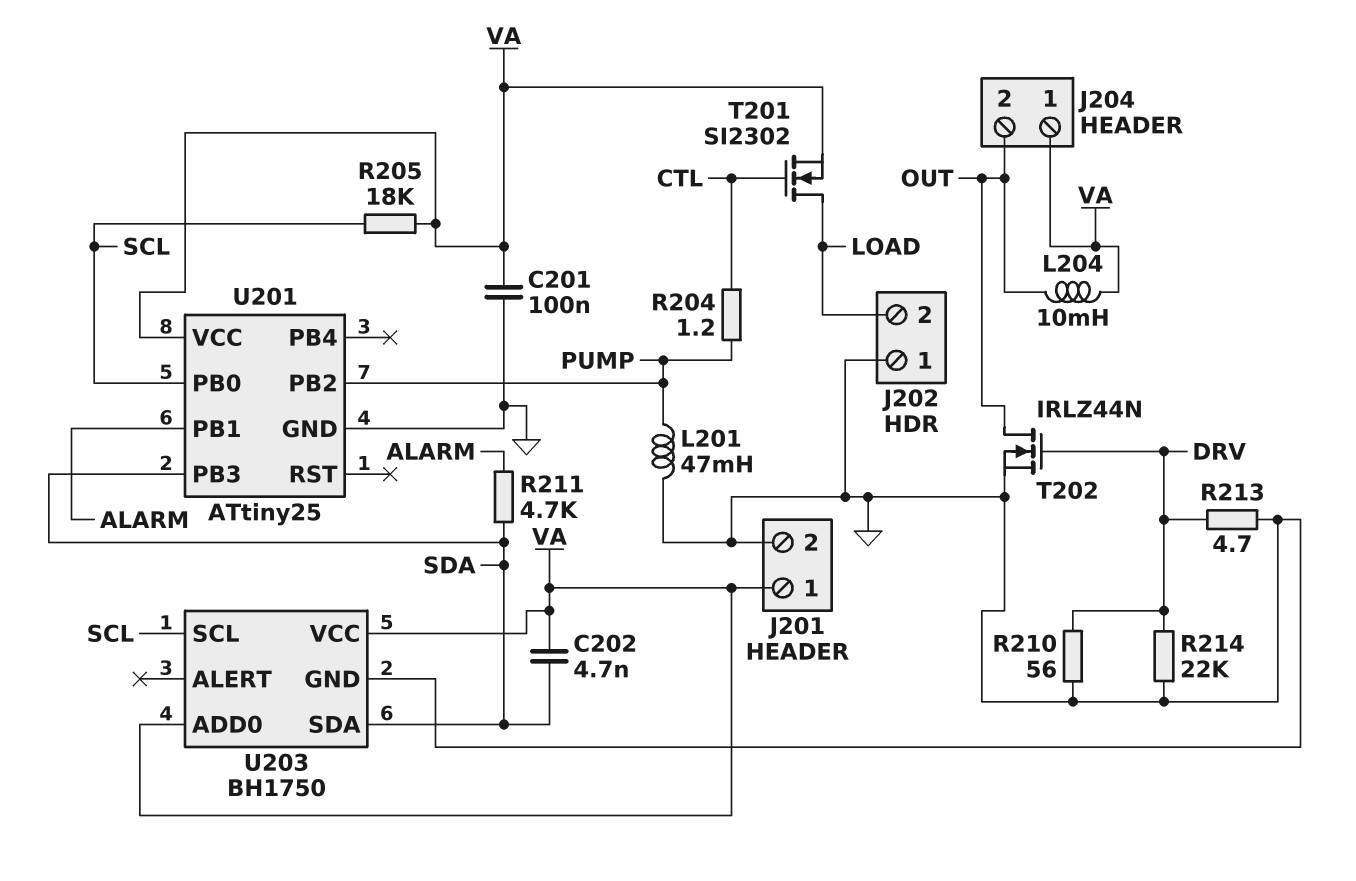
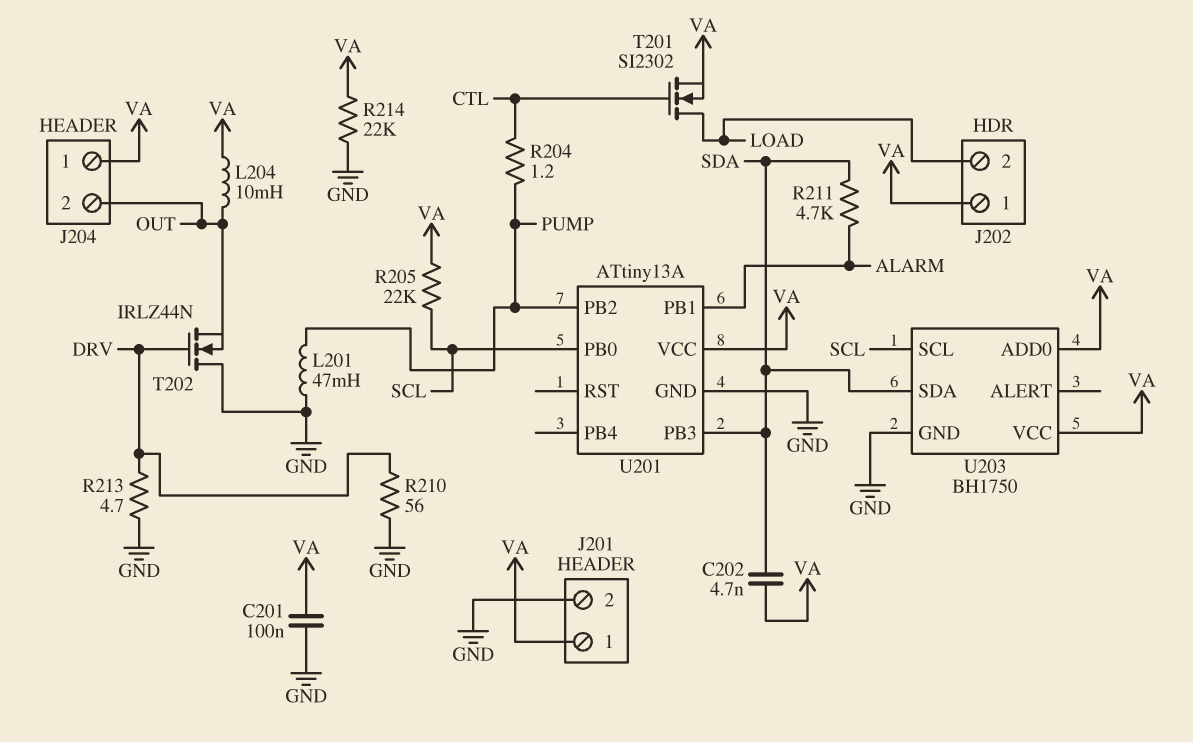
J202 pin 1: GND -> VA
R205: 18k (SCL, VA) -> 22k (SCL, VA)
R214: 22k (DRV, GND) -> 22k (GND, VA)
T202: NMOS IRLZ44N (G DRV, D OUT, S GND) -> NMOS IRLZ44N (G DRV, D GND, S OUT)
U201: ATtiny25 -> ATtiny13A

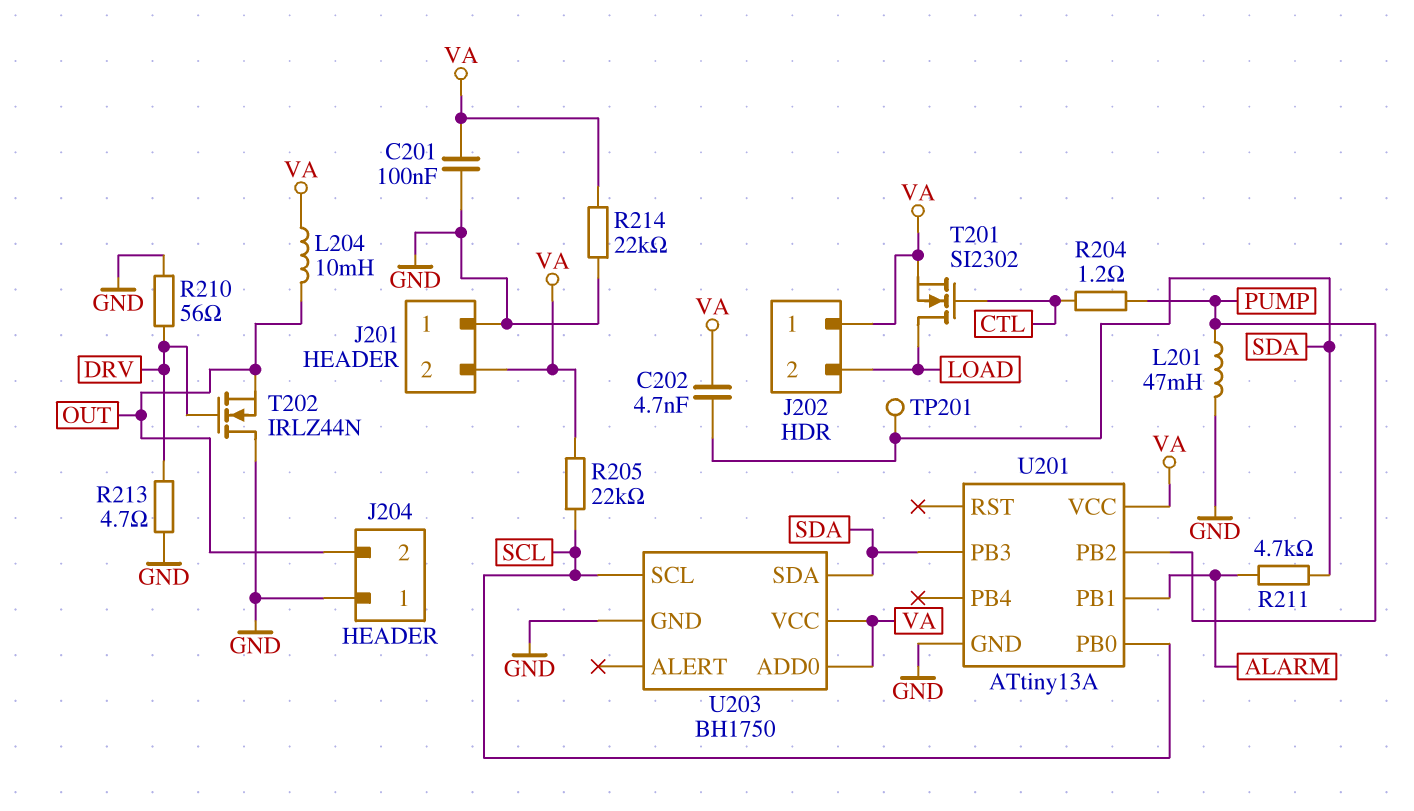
J201 pin 1: VA -> GND
J201 pin 2: GND -> VA
J204 pin 1: VA -> GND
TP201: none -> test point (SDA)

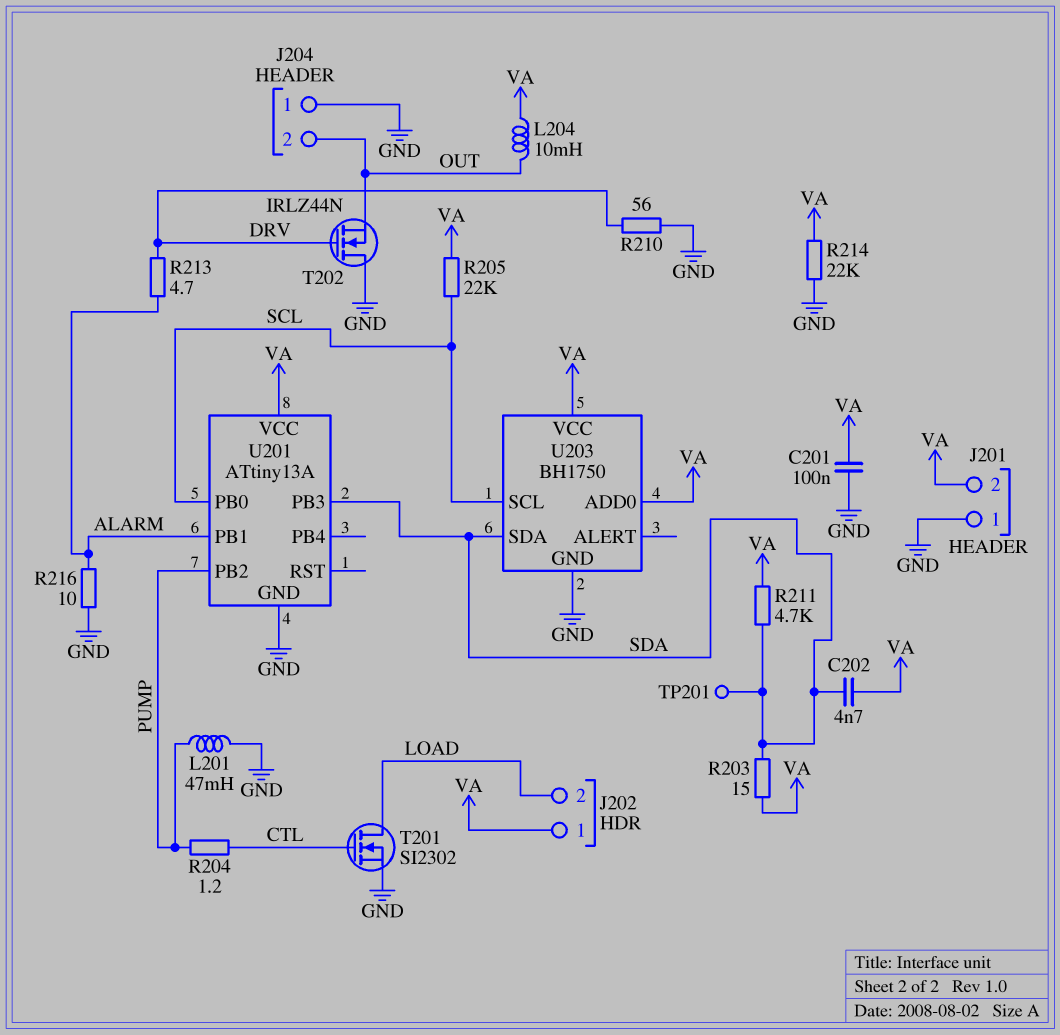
R203: none -> 15 (SDA, VA)
R211: 4.7k (ALARM, SDA) -> 4.7k (SDA, VA)
R213: 4.7 (DRV, GND) -> 4.7 (ALARM, DRV)
R216: none -> 10 (ALARM, GND)
T201: NMOS SI2302 (G CTL, D LOAD, S VA) -> NMOS SI2302 (G CTL, D LOAD, S GND)

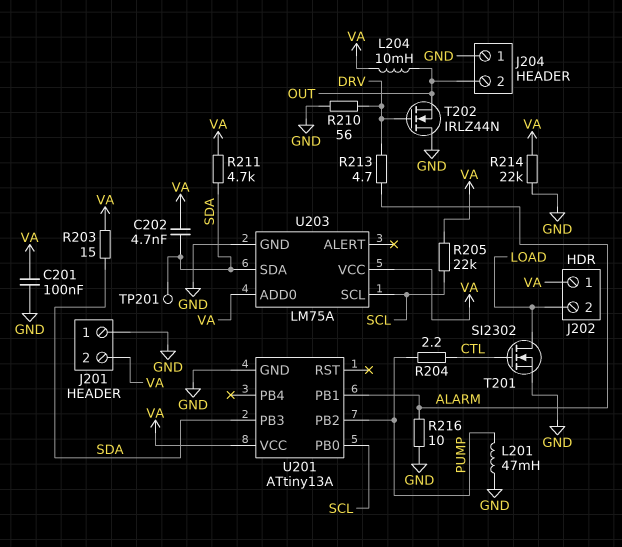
R204: 1.2 (CTL, PUMP) -> 2.2 (CTL, PUMP)
U203: BH1750 -> LM75A

